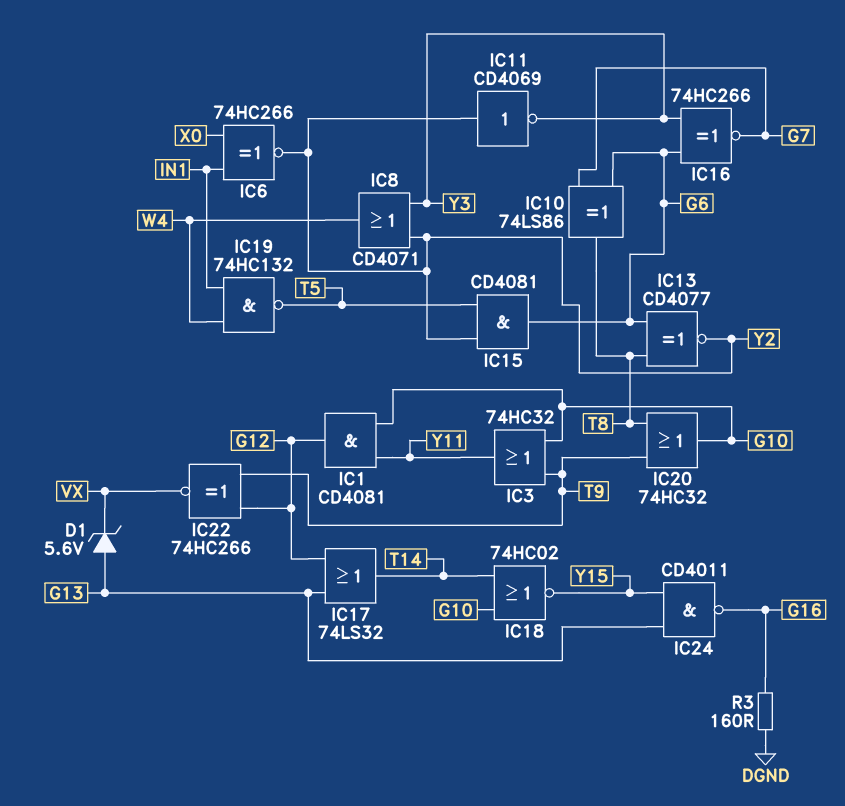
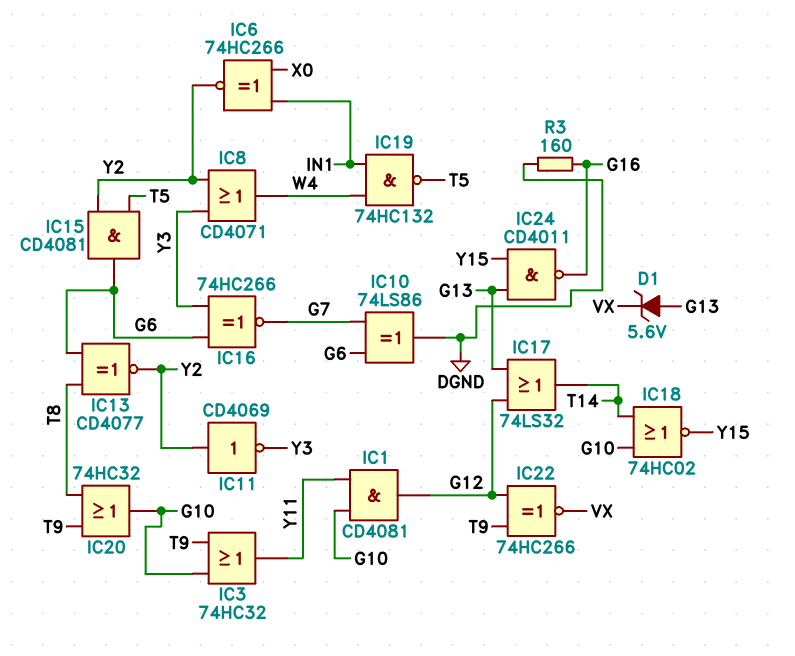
IC10: XOR 74LS86 (in G6, in G7, out T8) -> XOR 74LS86 (in G6, in G7, out DGND)

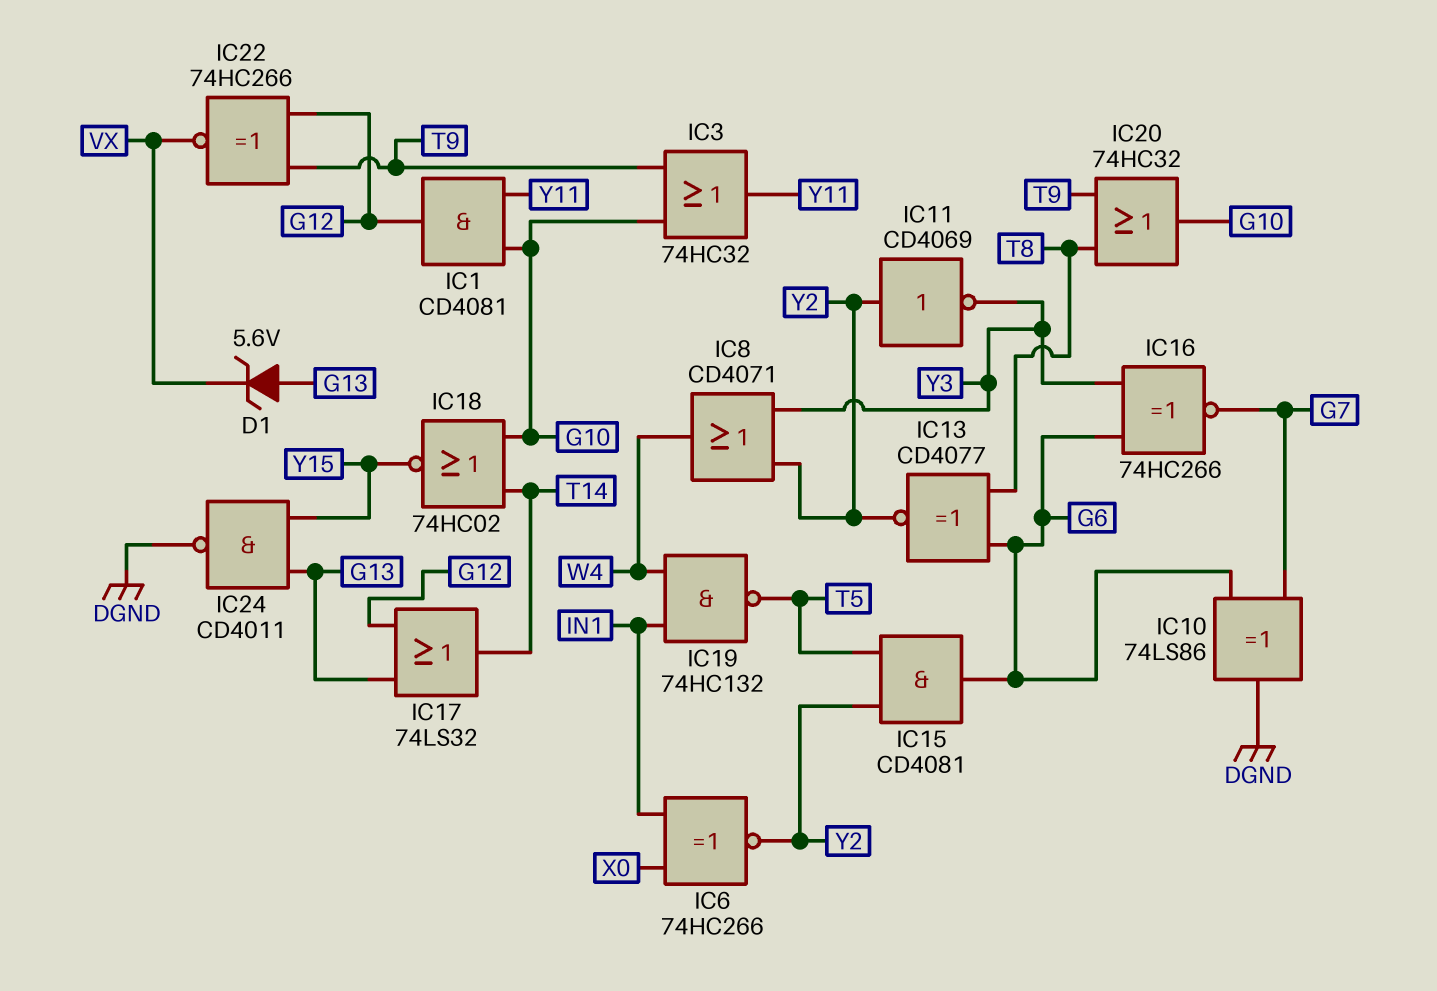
IC24: NAND CD4011 (in G13, in Y15, out G16) -> NAND CD4011 (in G13, in Y15, out DGND)
R3: 160 (DGND, G16) -> none

